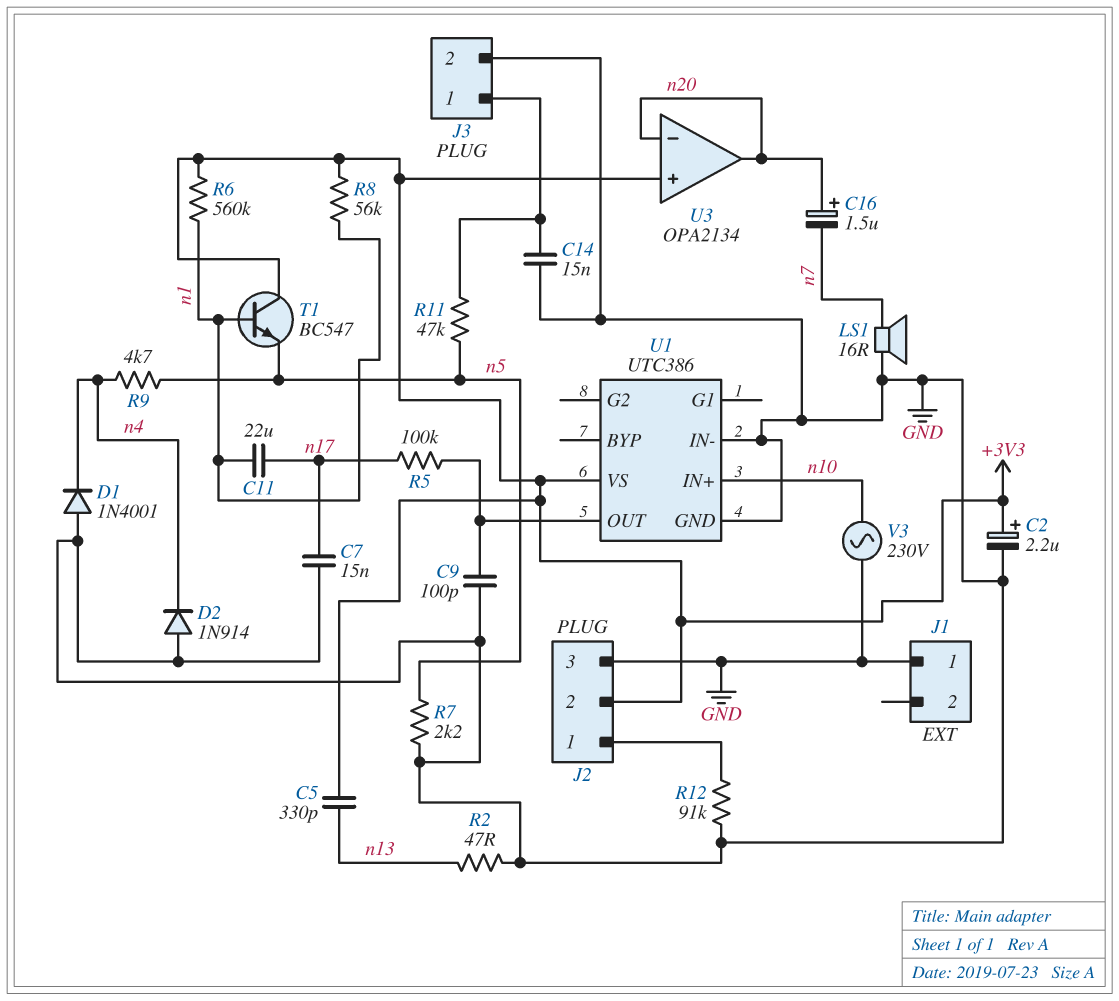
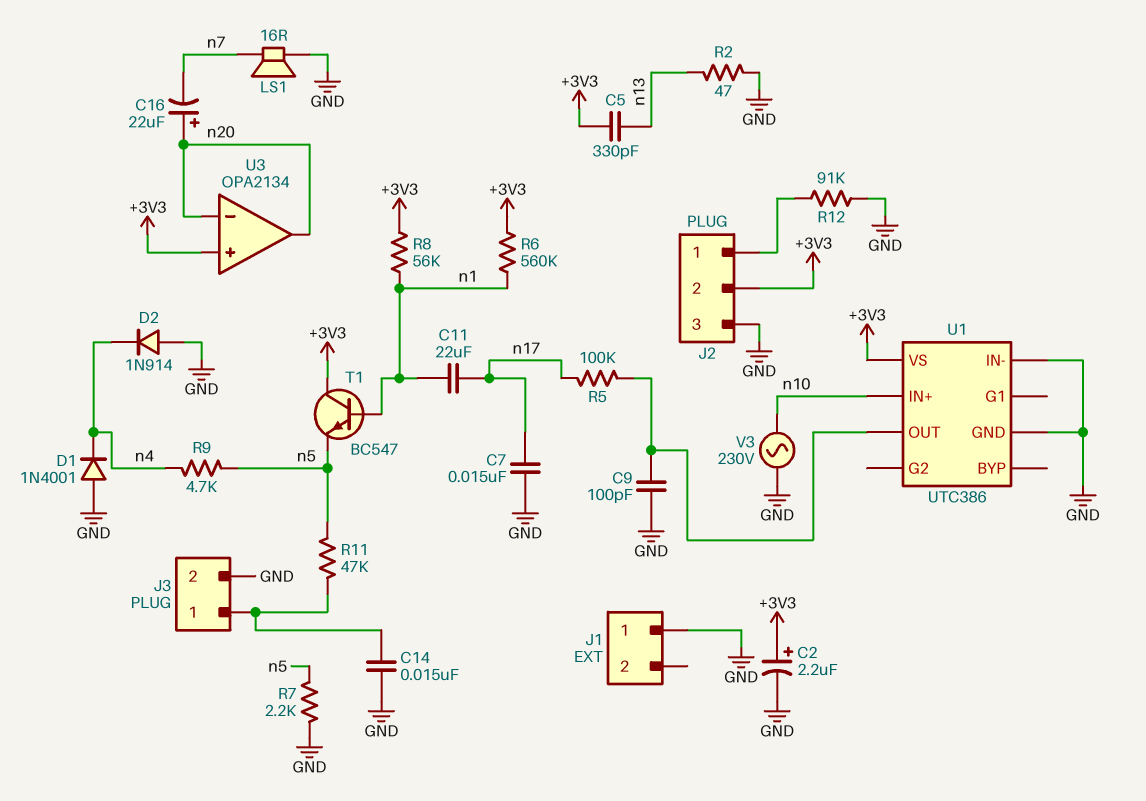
C16: 1.5uF (plus n20, minus n7) -> 22uF (plus n20, minus n7)

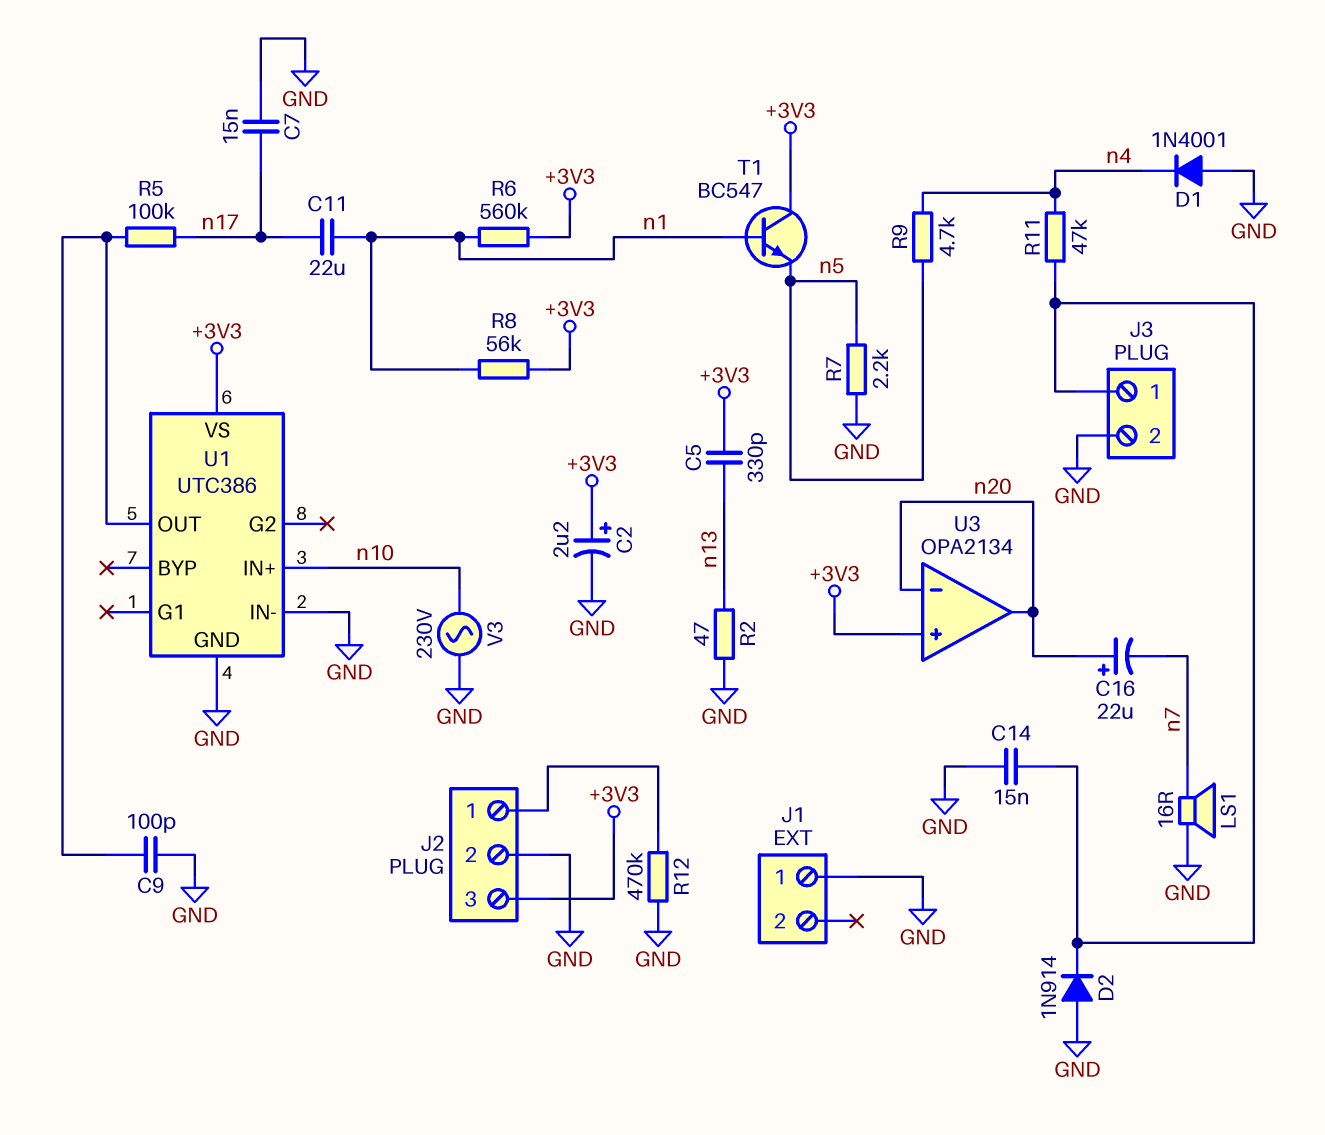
D2: diode 1N914 (A GND, K n4) -> diode 1N914 (A GND, K J3/1)
J2 pin 2: +3V3 -> GND
J2 pin 3: GND -> +3V3
R11: 47k (J3/1, n5) -> 47k (J3/1, n4)
R12: 91k (GND, J2/1) -> 470k (GND, J2/1)

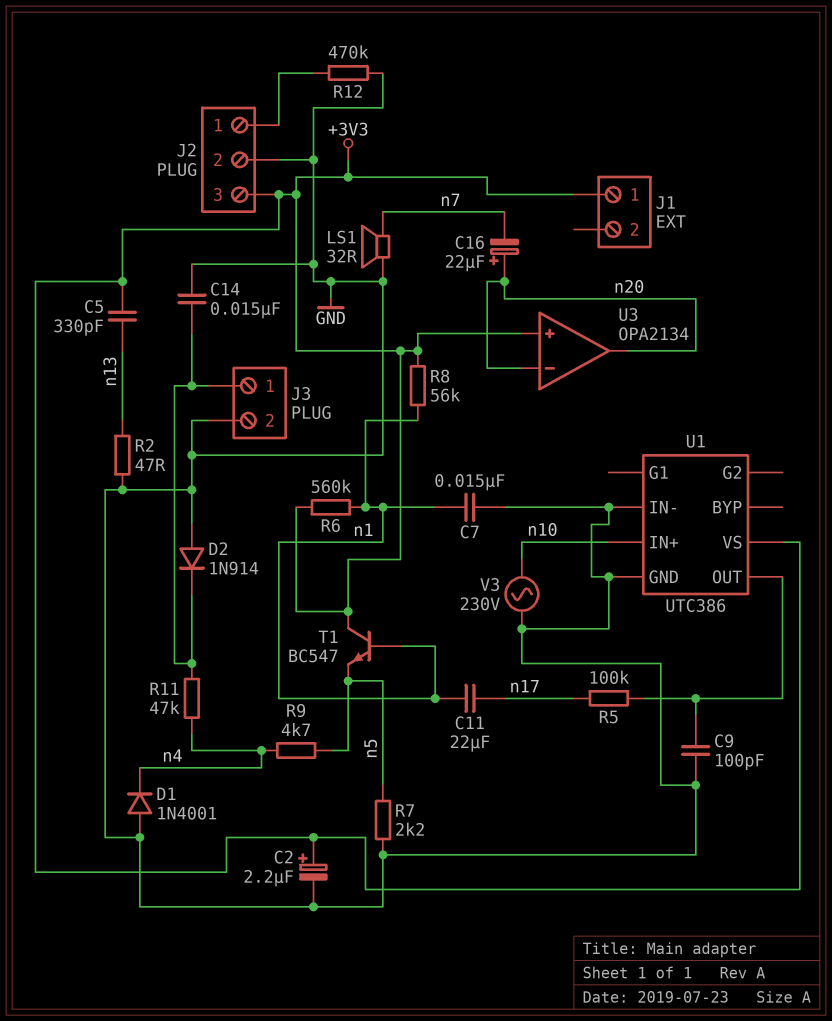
C7: 15nF (GND, n17) -> 15nF (GND, n1)
J1 pin 1: GND -> +3V3
LS1: speaker 16R (GND, n7) -> speaker 32R (GND, n7)

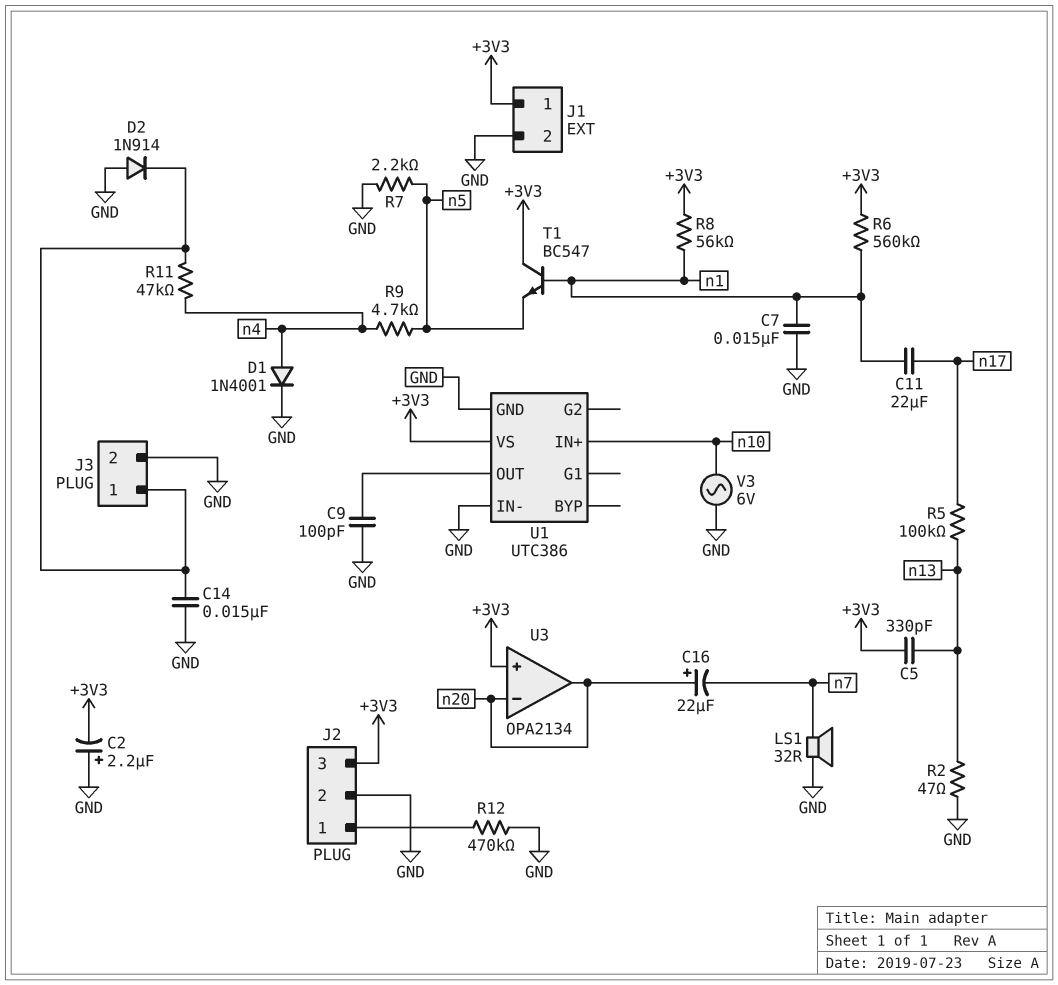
C2: 2.2uF (plus +3V3, minus GND) -> 2.2uF (plus GND, minus +3V3)
D1: diode 1N4001 (A GND, K n4) -> diode 1N4001 (A n4, K GND)
J1 pin 2: none -> GND
R5: 100k (U1/OUT, n17) -> 100k (n13, n17)
V3: AC 230V (GND, n10) -> AC 6V (GND, n10)

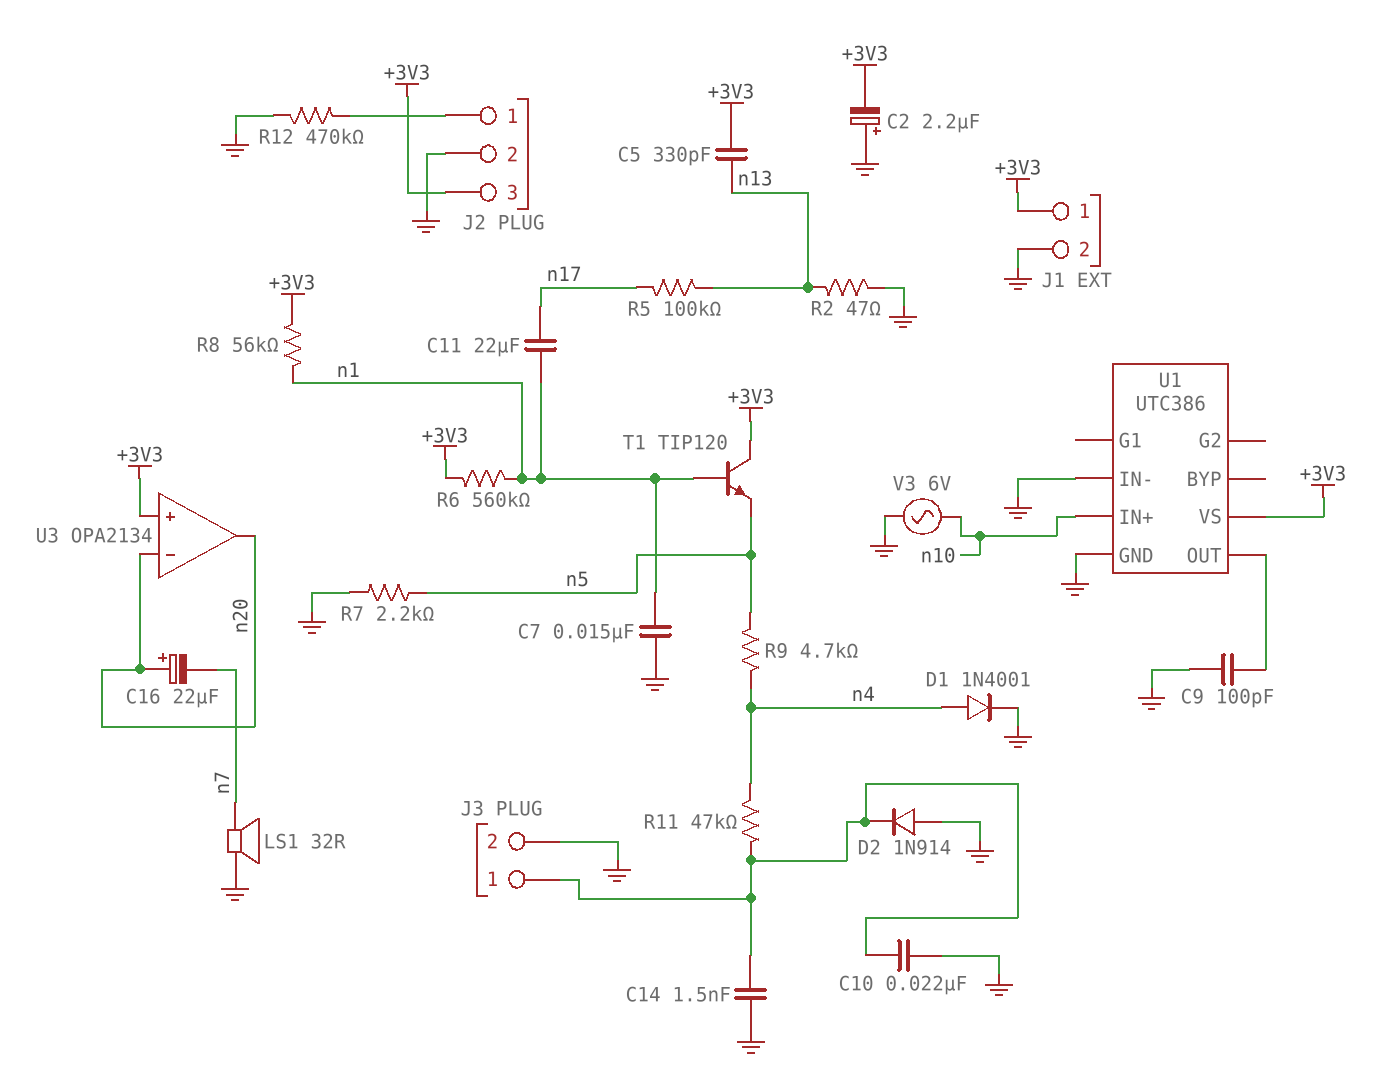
C10: none -> 22nF (GND, J3/1)
C14: 15nF (GND, J3/1) -> 1.5nF (GND, J3/1)
T1: NPN BC547 (B n1, C +3V3, E n5) -> NPN TIP120 (B n1, C +3V3, E n5)

